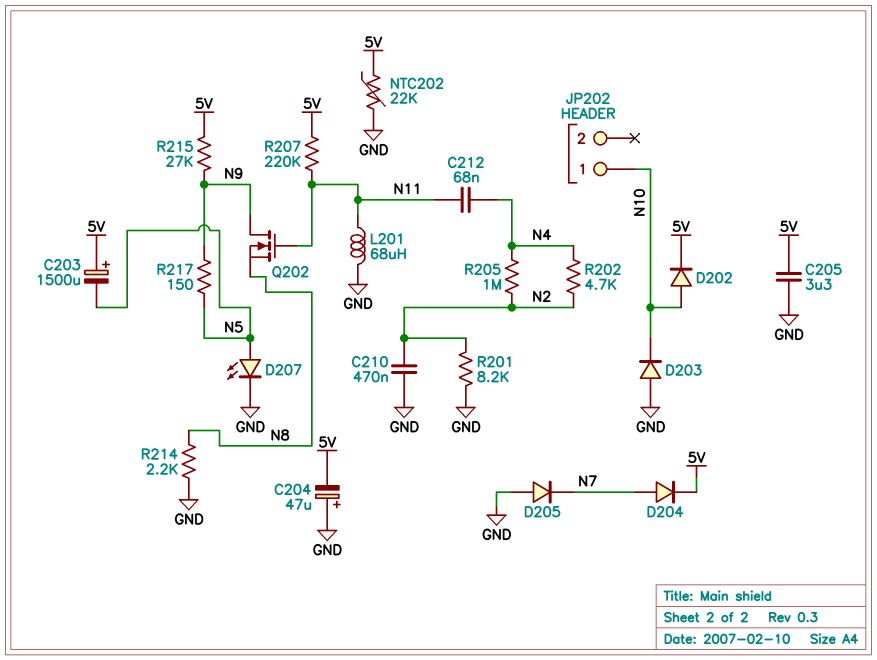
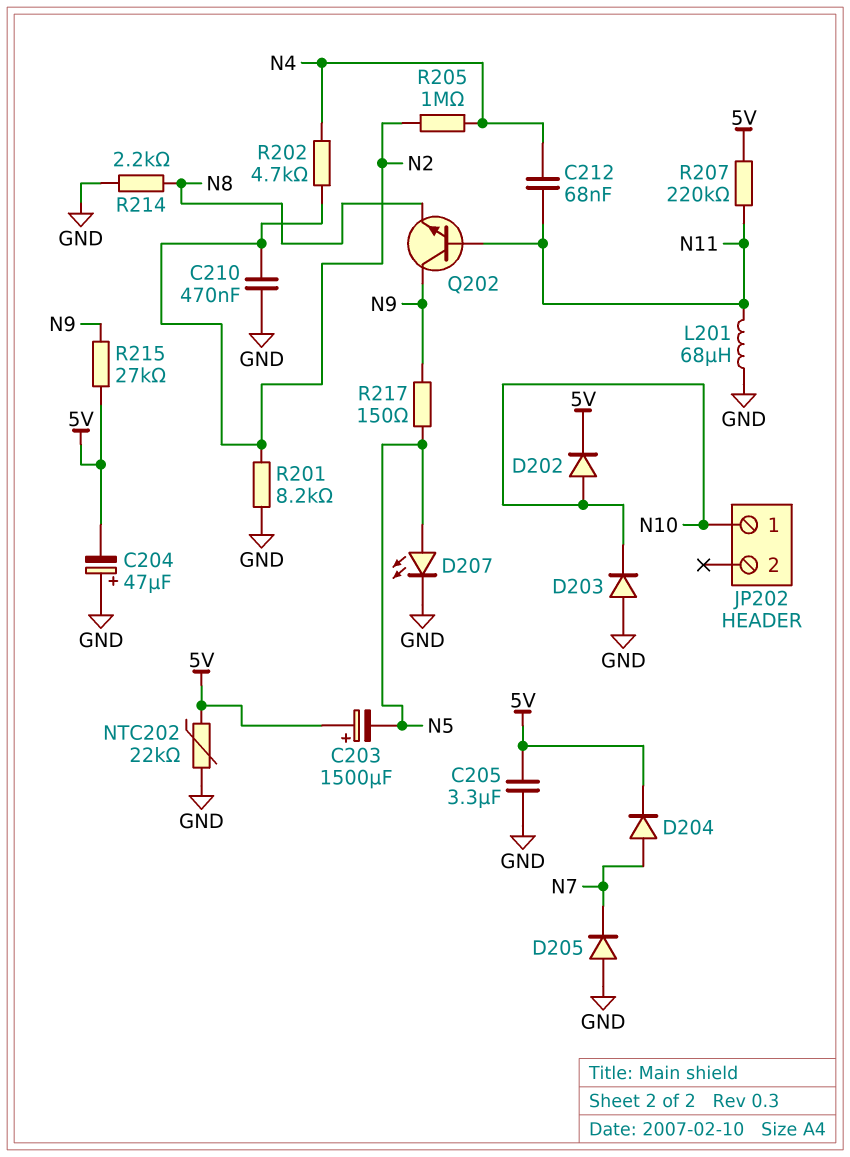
Q202: NMOS (G N11, D N9, S N8) -> NPN (B N11, C N9, E N8)

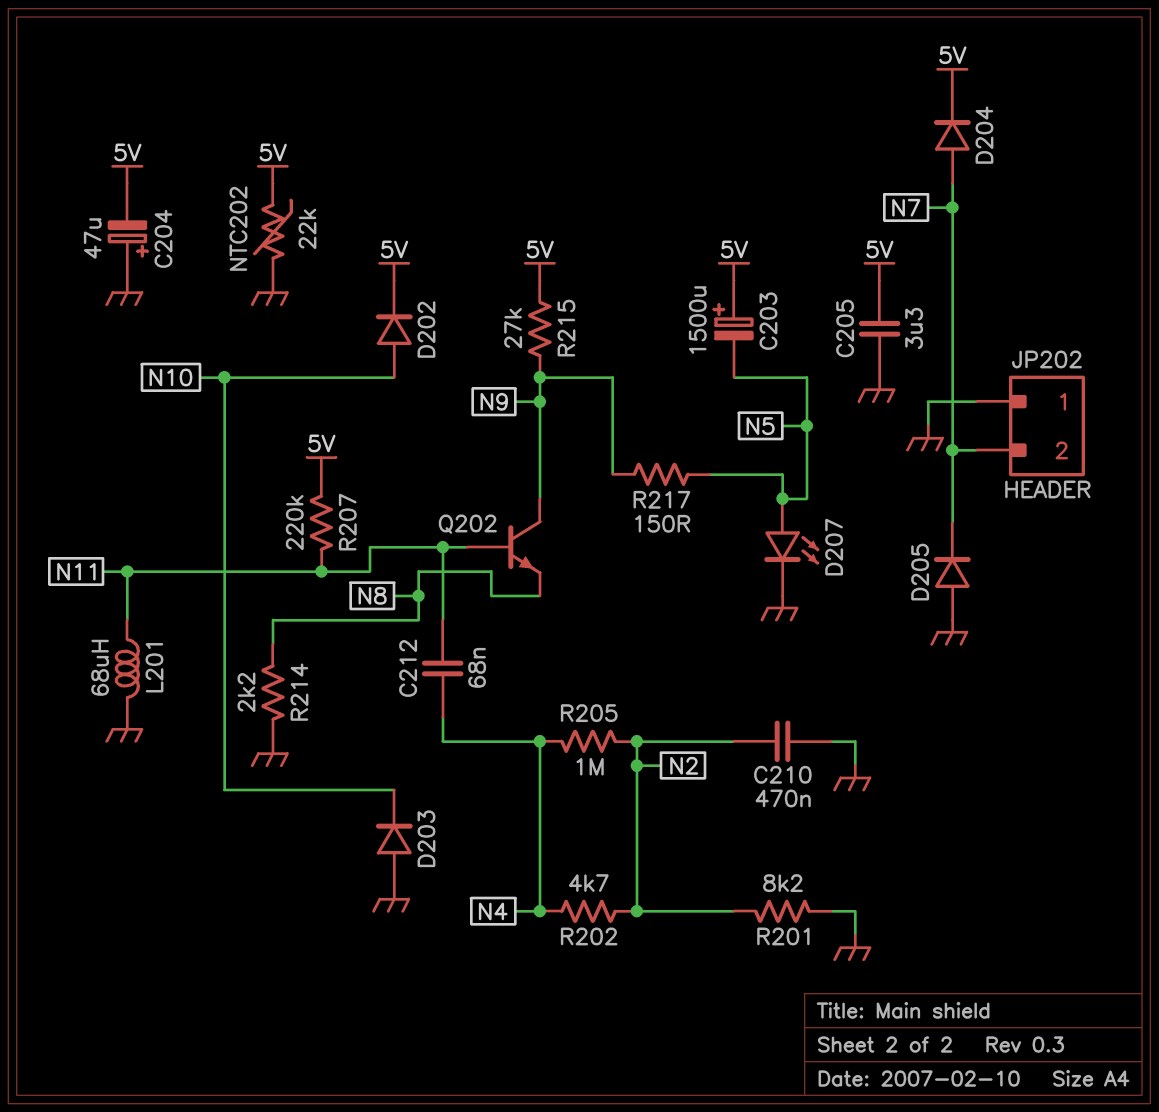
JP202 pin 1: N10 -> GND
JP202 pin 2: none -> N7

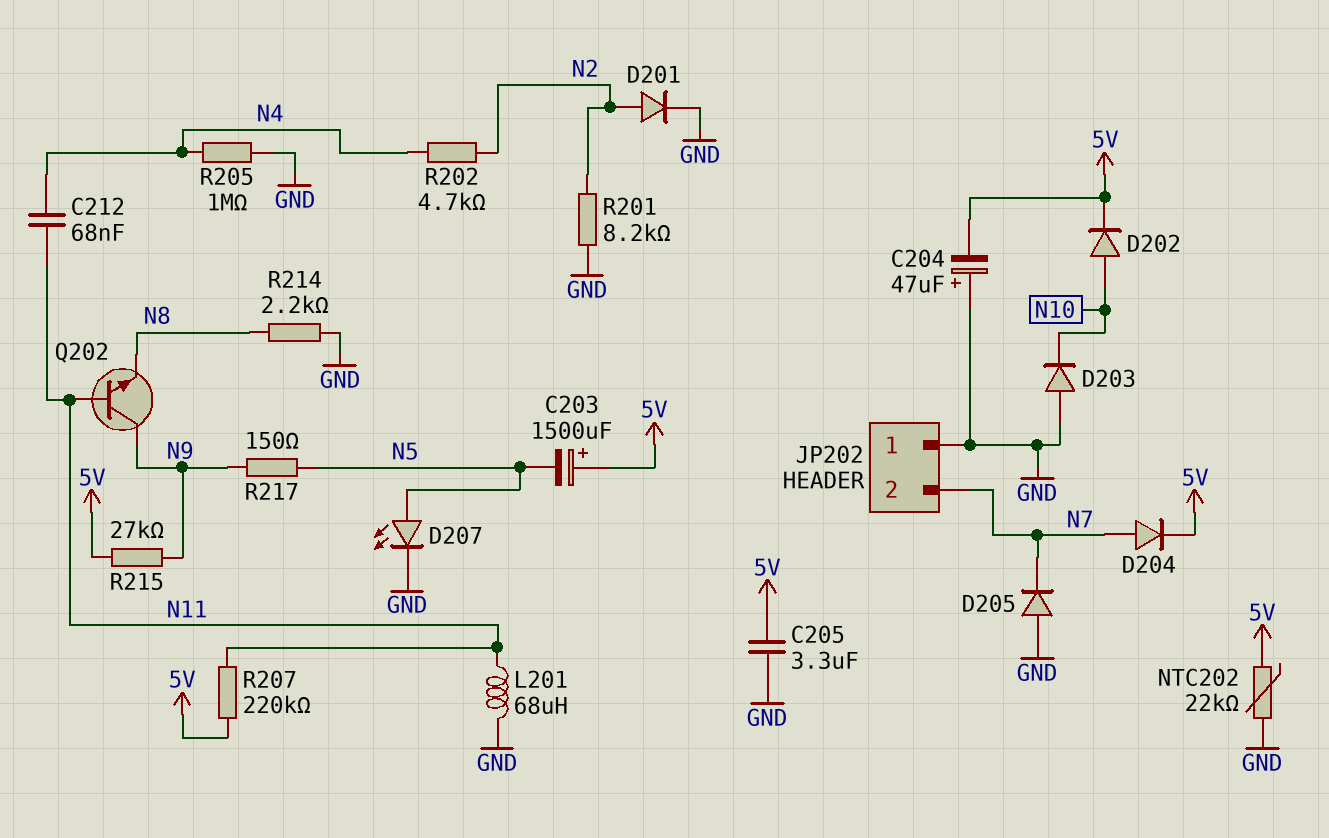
C210: 470nF (GND, N2) -> none
D201: none -> diode (A N2, K GND)
R205: 1M (N2, N4) -> 1M (GND, N4)

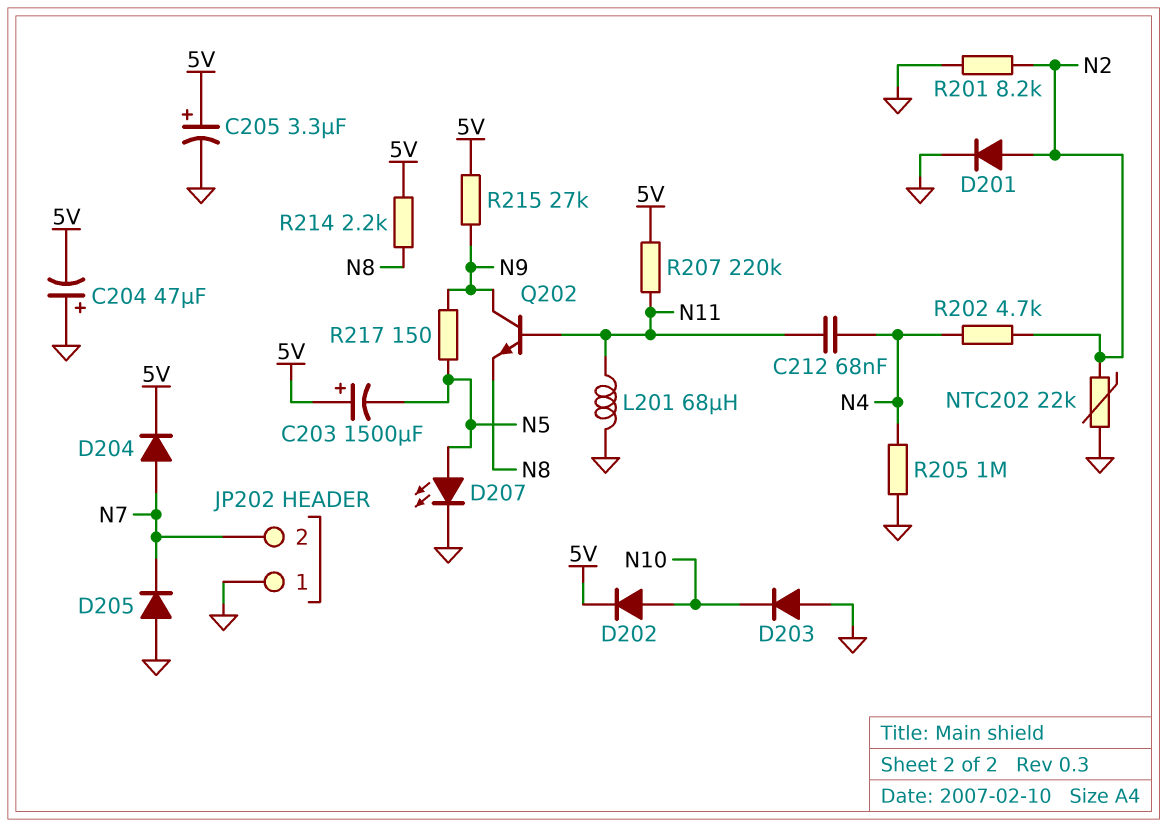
C205: 3.3uF (5V, GND) -> 3.3uF (plus 5V, minus GND)
NTC202: 22k (5V, GND) -> 22k (GND, N2)
R214: 2.2k (GND, N8) -> 2.2k (5V, N8)

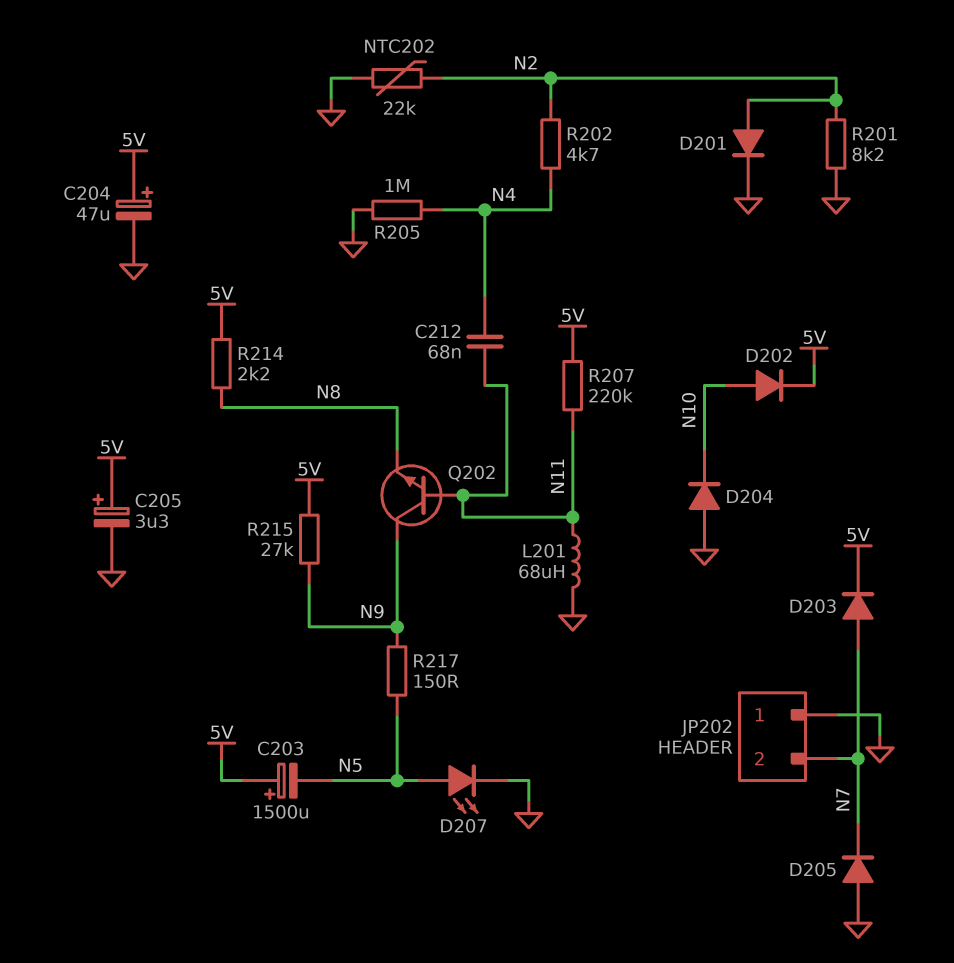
C204: 47uF (plus GND, minus 5V) -> 47uF (plus 5V, minus GND)
D203: diode (A GND, K N10) -> diode (A N7, K 5V)
D204: diode (A N7, K 5V) -> diode (A GND, K N10)

